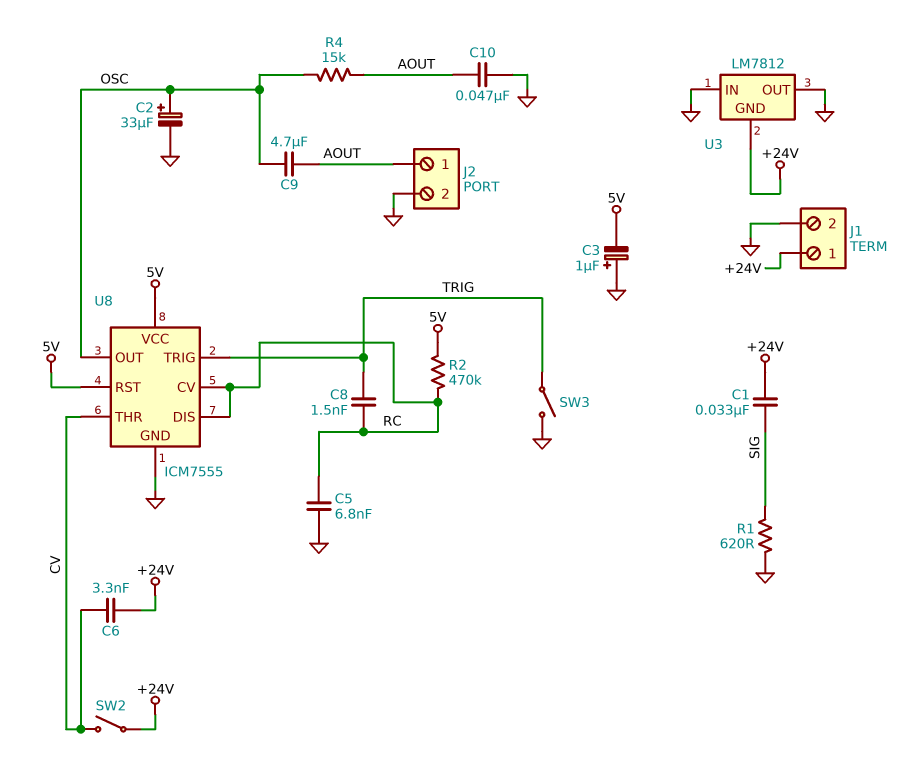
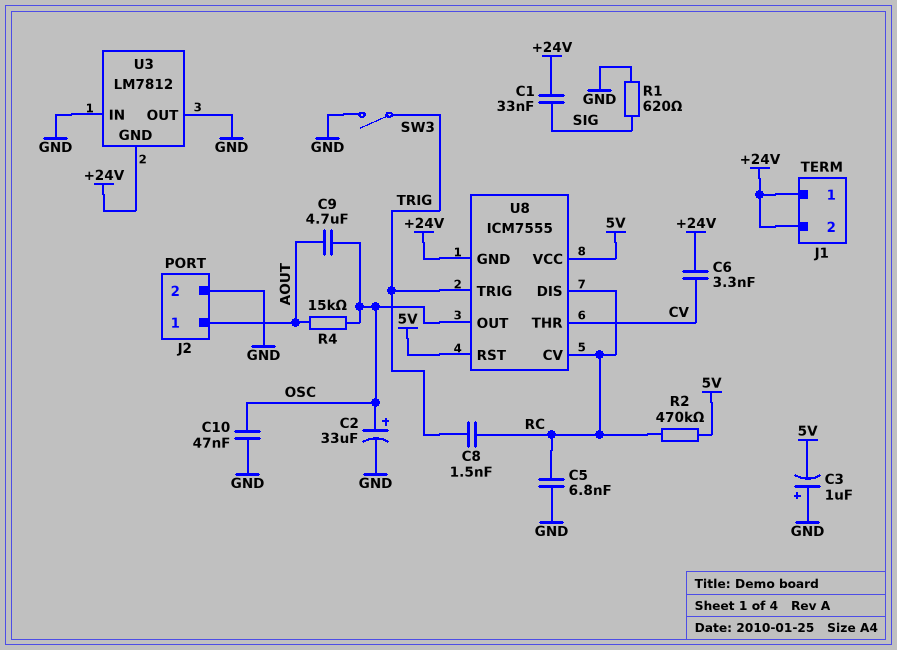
C10: 47nF (AOUT, GND) -> 47nF (GND, OSC)
J1 pin 2: GND -> +24V
SW2: switch (+24V, CV) -> none
U8 pin GND: GND -> +24V

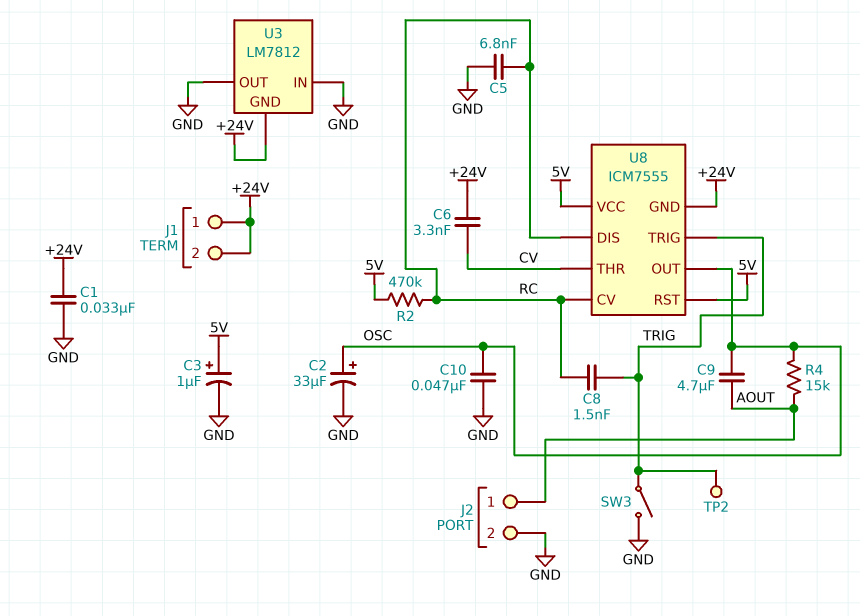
C1: 33nF (+24V, SIG) -> 33nF (+24V, GND)
C3: 1uF (plus GND, minus 5V) -> 1uF (plus 5V, minus GND)
R1: 620 (GND, SIG) -> none
TP2: none -> test point (TRIG)

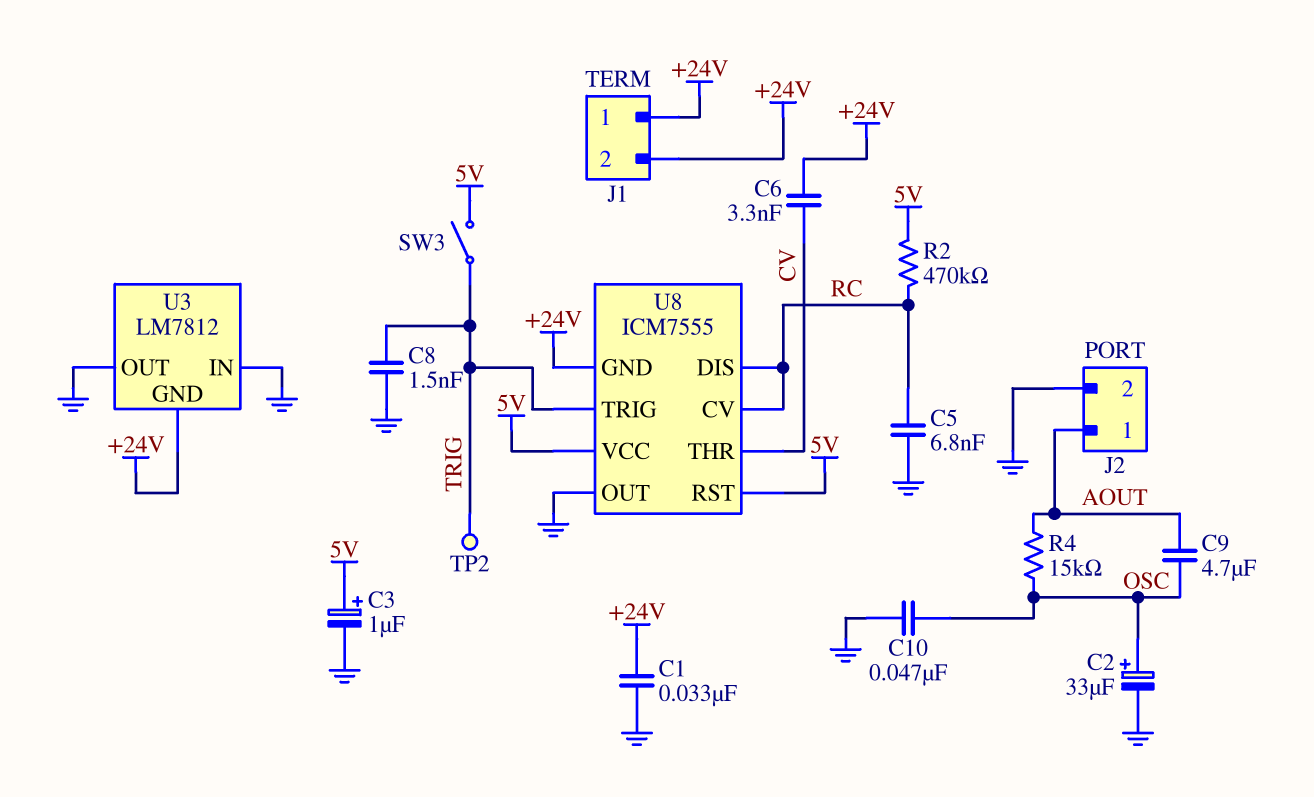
C8: 1.5nF (RC, TRIG) -> 1.5nF (GND, TRIG)
SW3: switch (GND, TRIG) -> switch (5V, TRIG)
U8 pin OUT: OSC -> GND

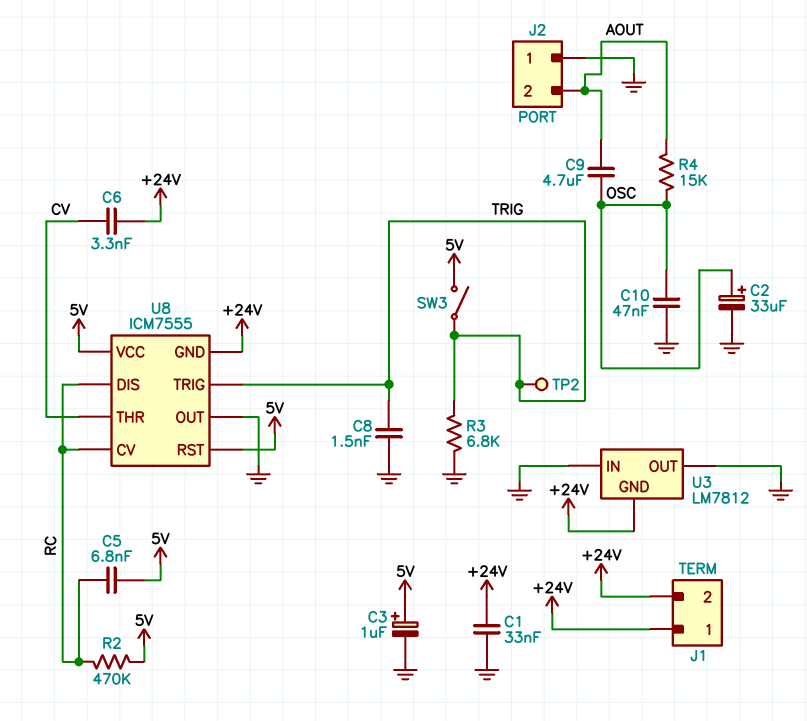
C5: 6.8nF (GND, RC) -> 6.8nF (5V, RC)
J2 pin 1: AOUT -> GND
J2 pin 2: GND -> AOUT
R3: none -> 6.8k (GND, TRIG)

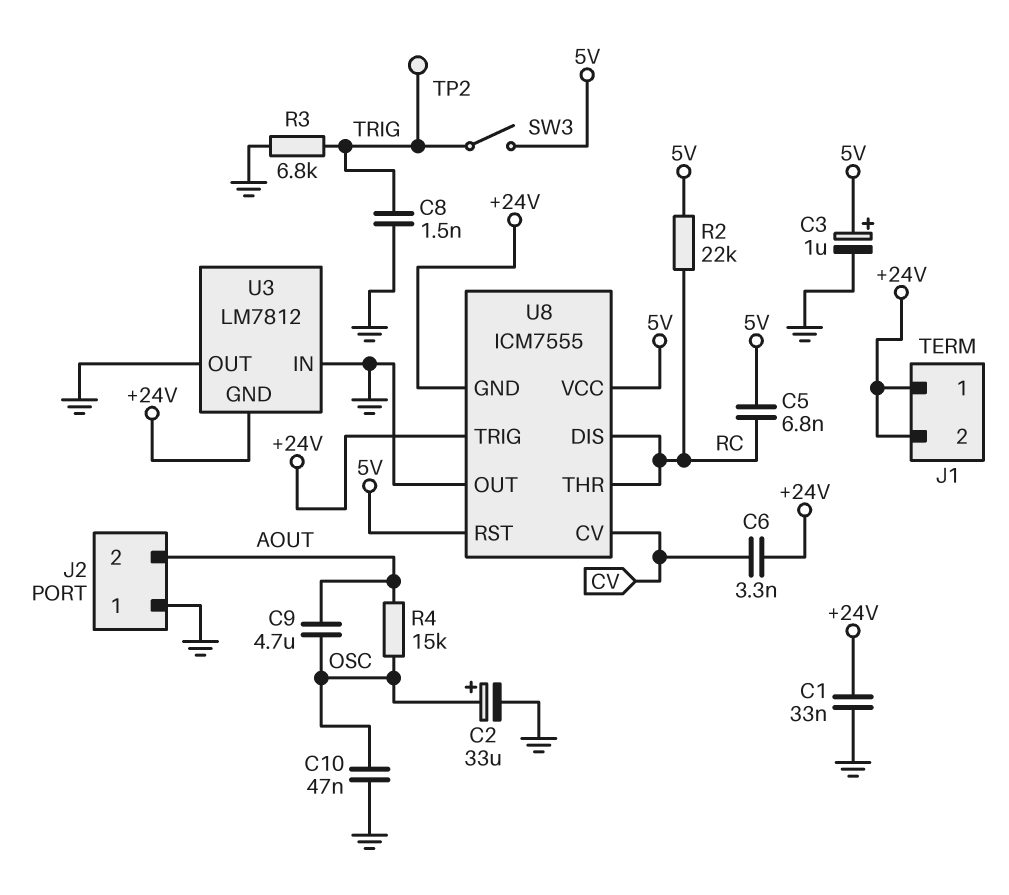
R2: 470k (5V, RC) -> 22k (5V, RC)
U8 pin CV: RC -> CV
U8 pin THR: CV -> RC
U8 pin TRIG: TRIG -> +24V

